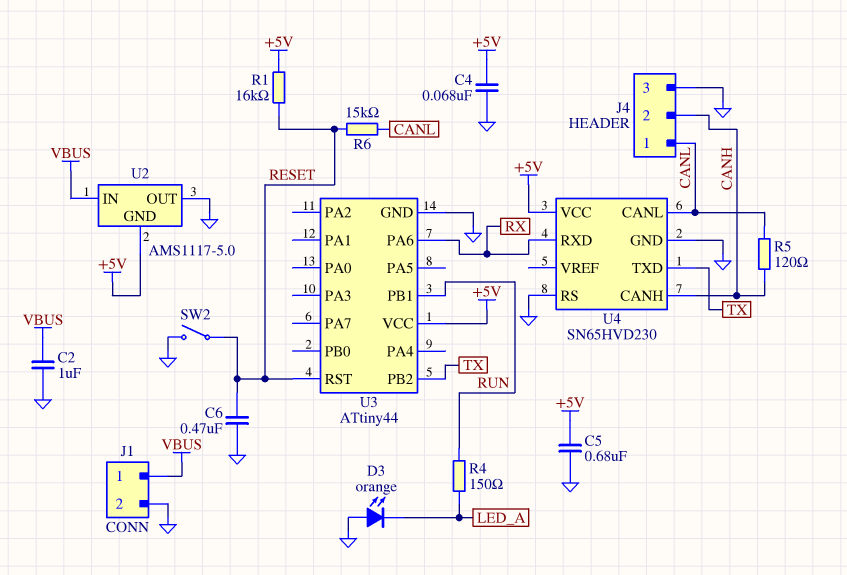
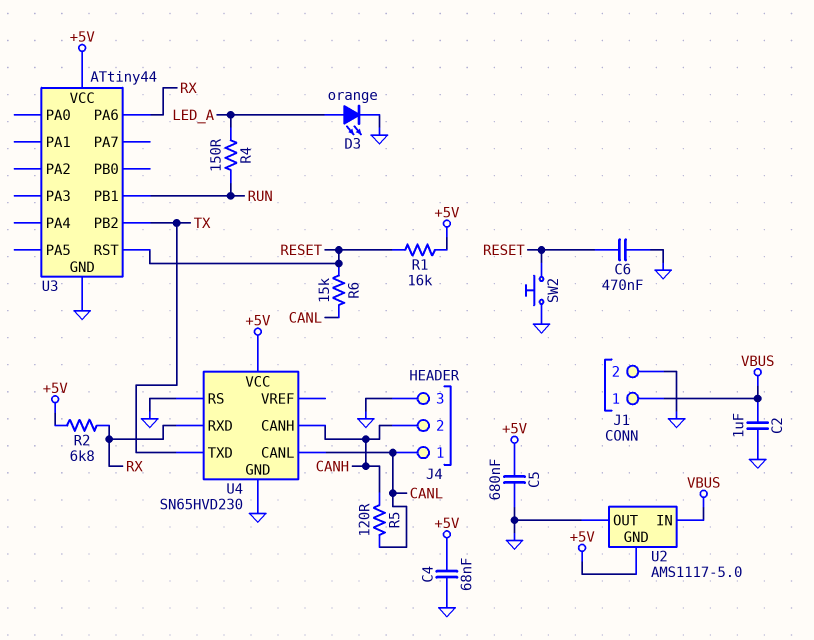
D3: LED orange (A GND, K LED_A) -> LED orange (A LED_A, K GND)
R2: none -> 6.8k (+5V, RX)
SW2: switch (GND, RESET) -> button (GND, RESET)

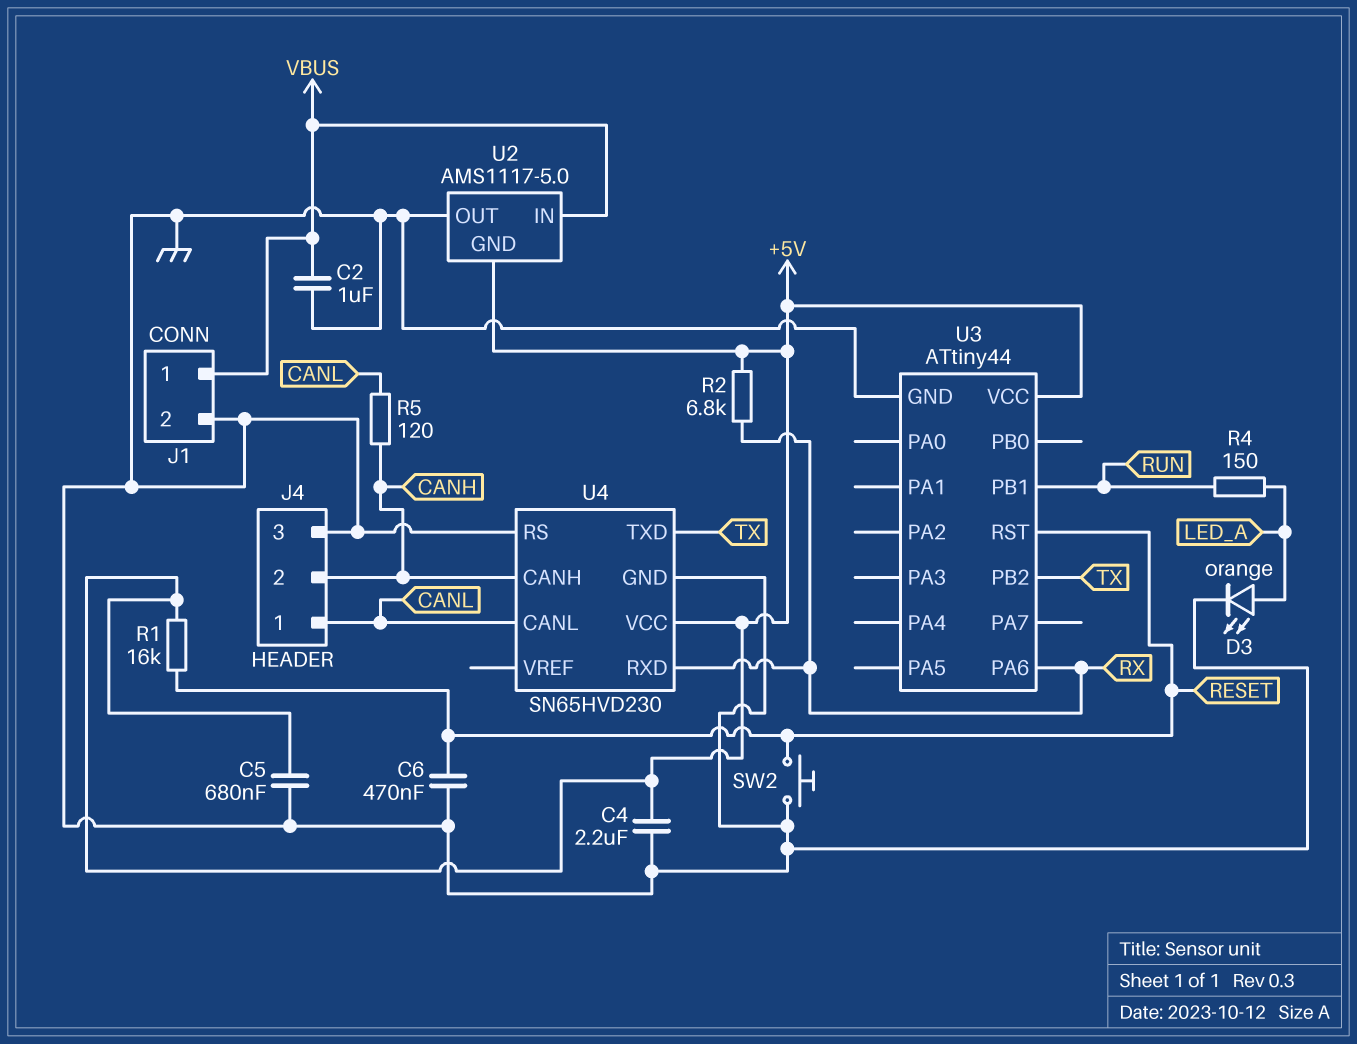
C4: 68nF (+5V, GND) -> 2.2uF (+5V, GND)
R6: 15k (CANL, RESET) -> none

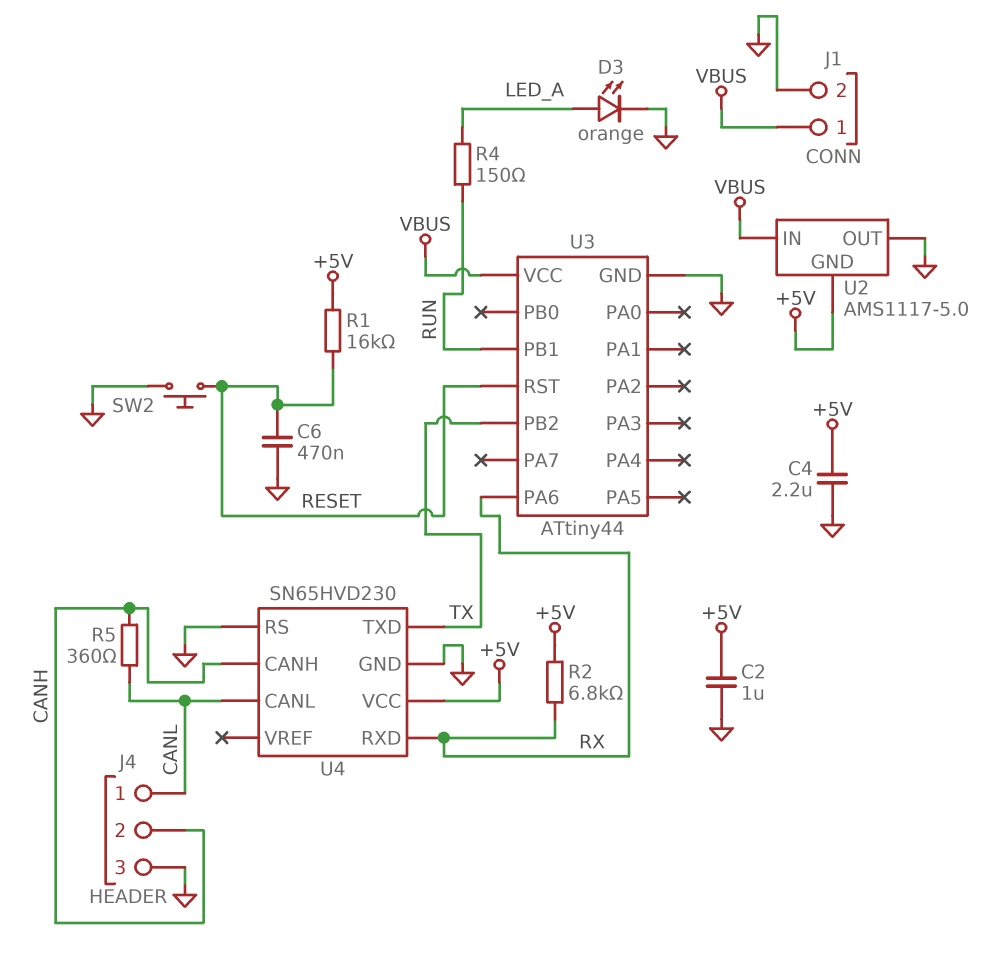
C2: 1uF (GND, VBUS) -> 1uF (+5V, GND)
C5: 680nF (+5V, GND) -> none
R5: 120 (CANH, CANL) -> 360 (CANH, CANL)
U3 pin VCC: +5V -> VBUS

